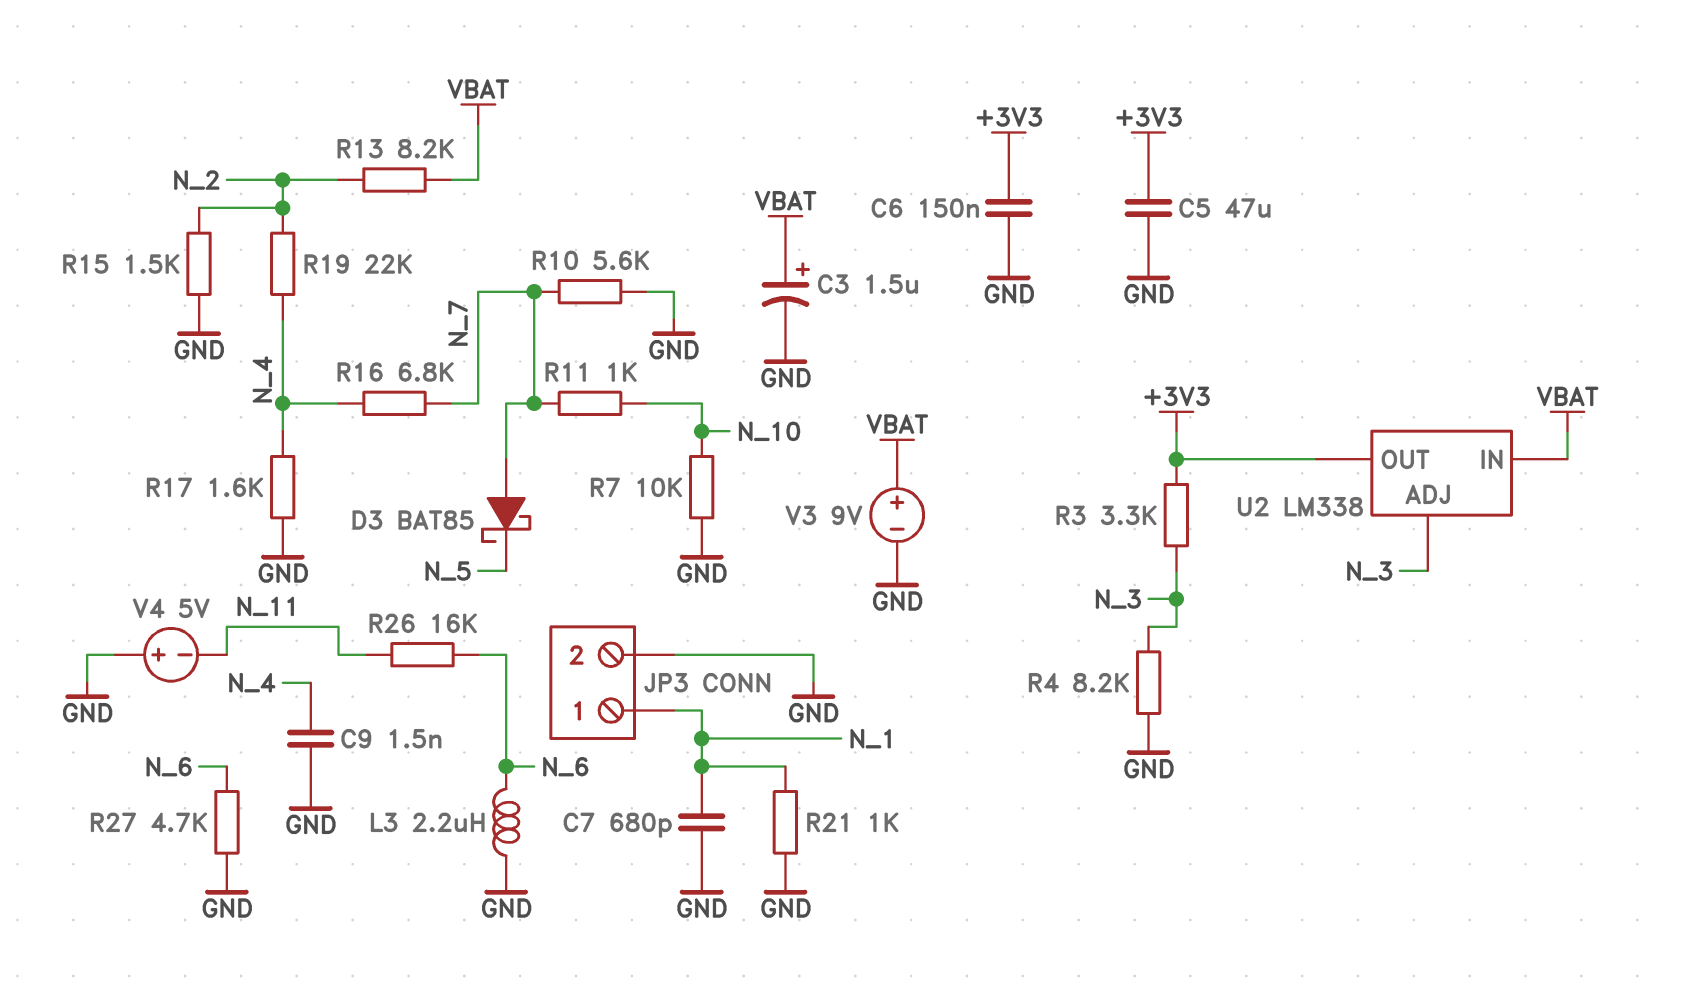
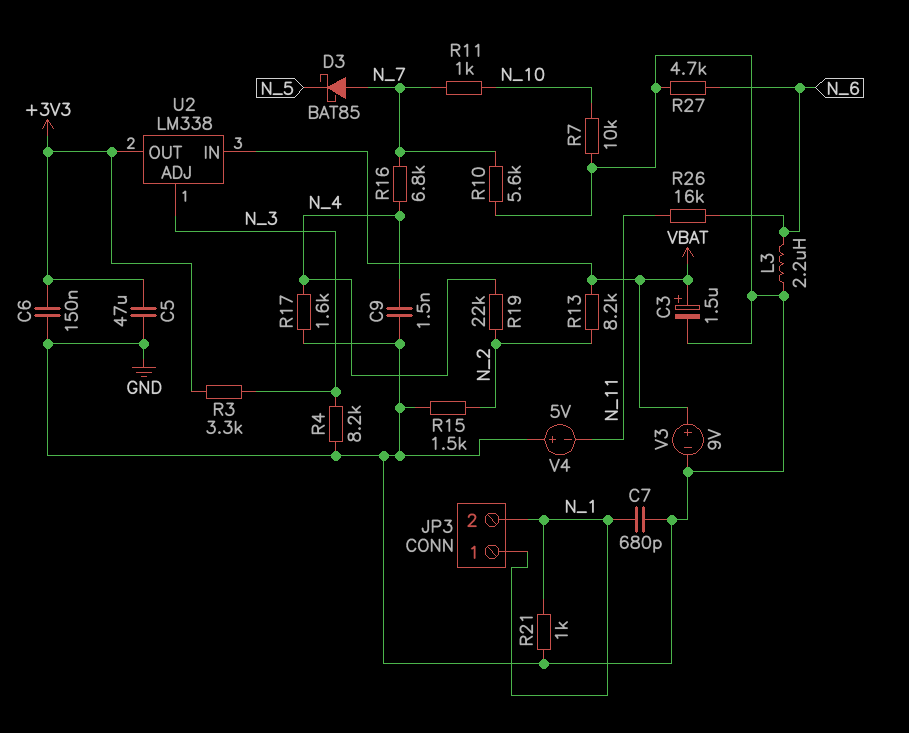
JP3 pin 2: GND -> N_1

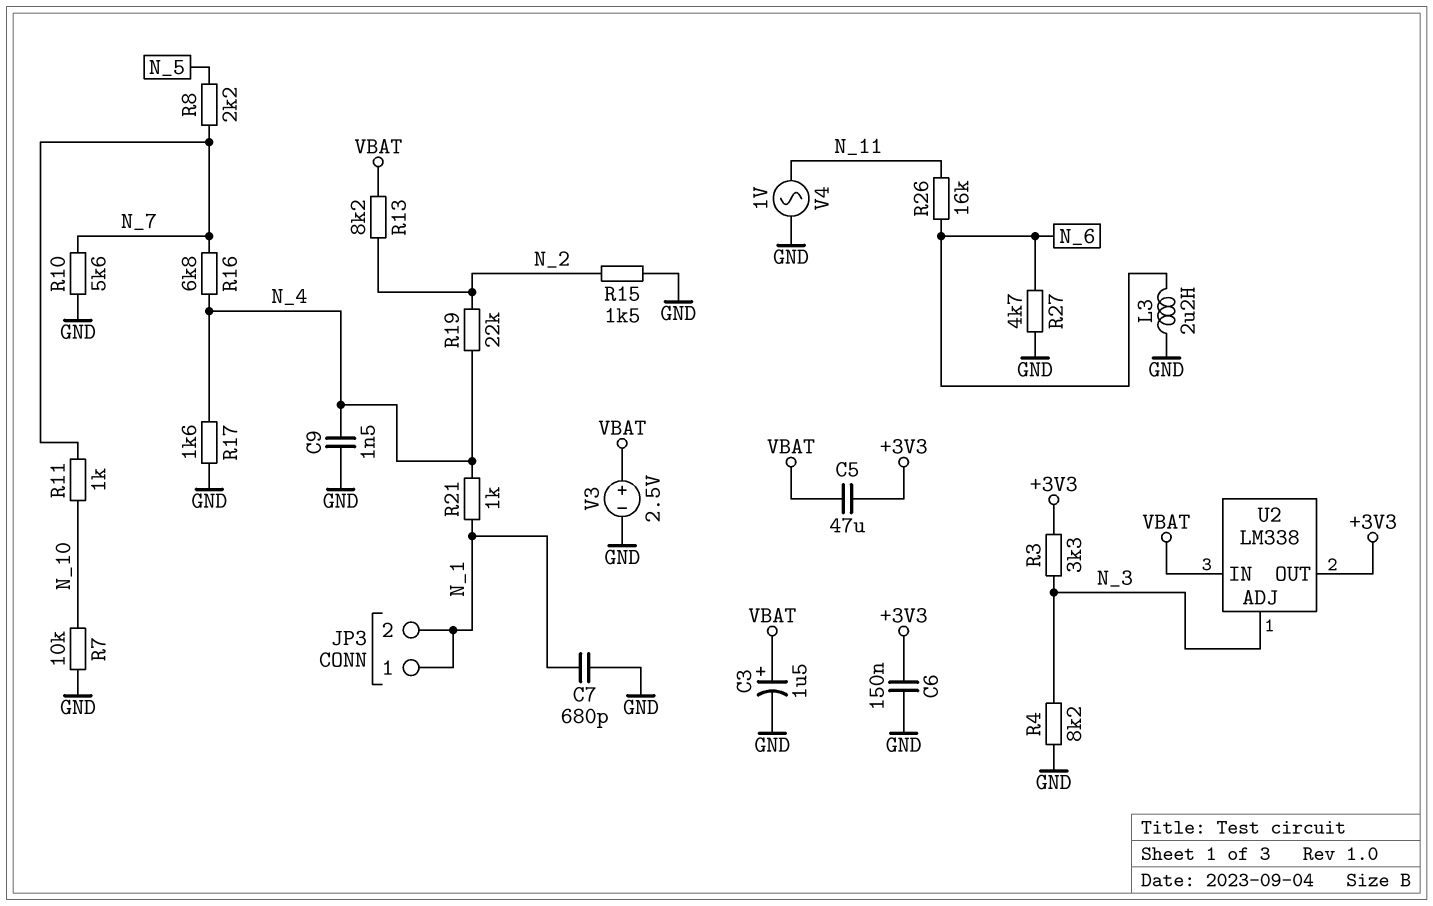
C5: 47uF (+3V3, GND) -> 47uF (+3V3, VBAT)
D3: schottky BAT85 (A N_7, K N_5) -> none
R8: none -> 2.2k (N_5, N_7)
R21: 1k (GND, N_1) -> 1k (N_1, N_4)
V3: 9V (plus VBAT, minus GND) -> 2.5V (plus VBAT, minus GND)
V4: 5V (plus GND, minus N_11) -> AC 1V (GND, N_11)

